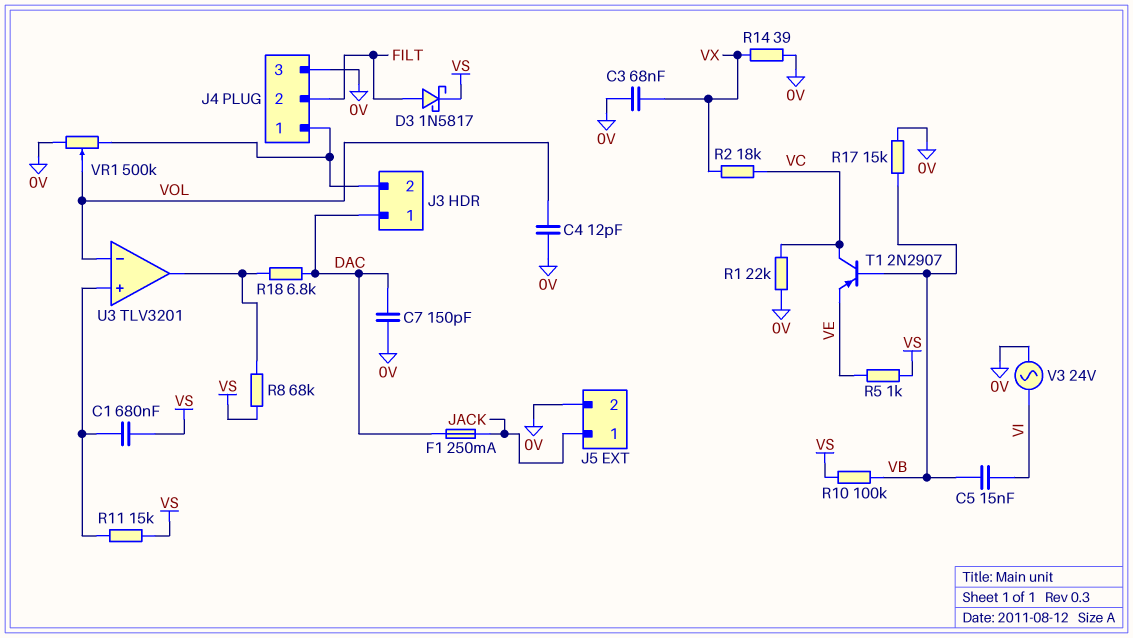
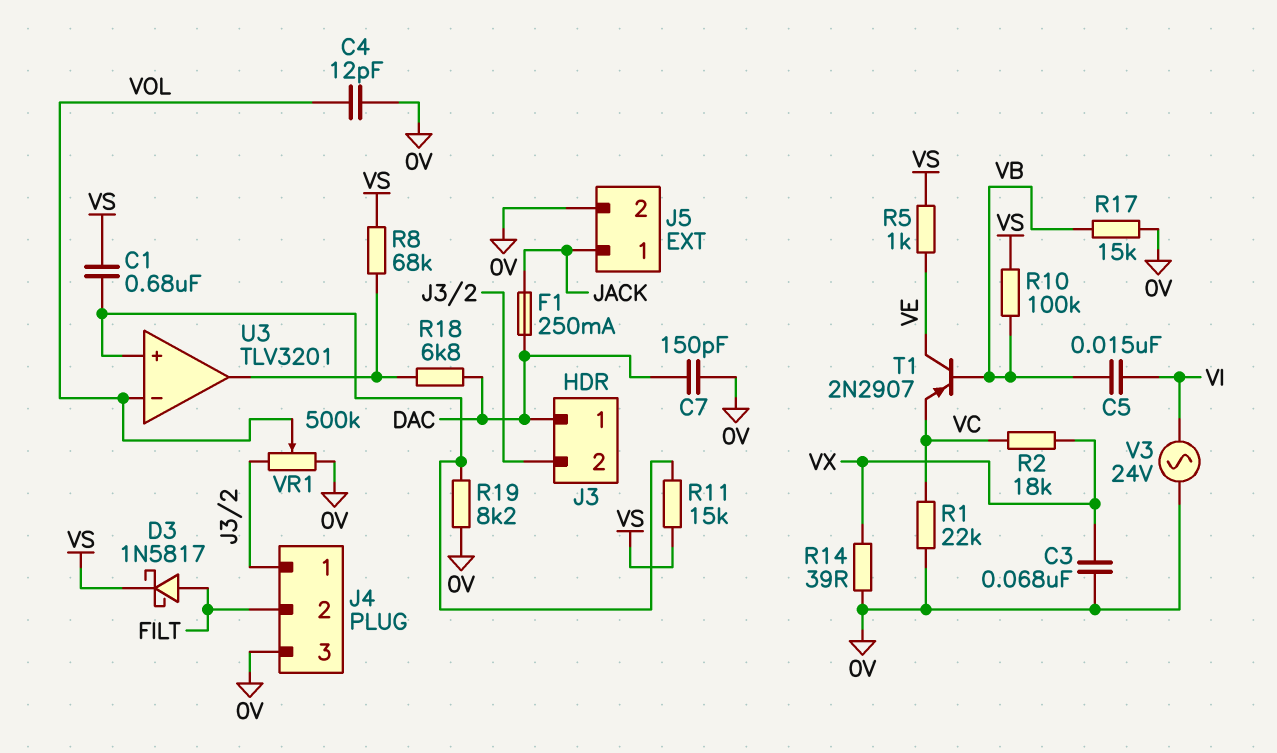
R19: none -> 8.2k (0V, U3/in+)
T1: PNP 2N2907 (B VB, C VC, E VE) -> PNP 2N2907 (B VB, C VE, E VC)

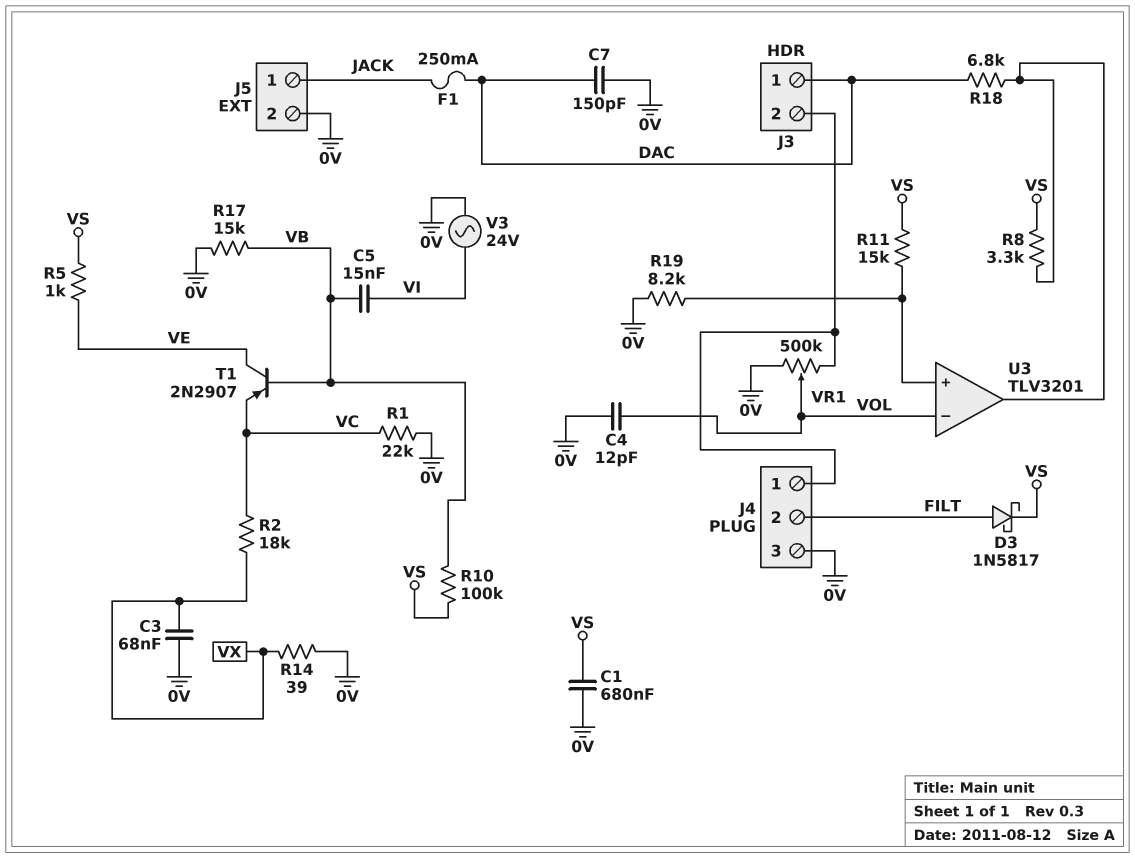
C1: 680nF (U3/in+, VS) -> 680nF (0V, VS)
R8: 68k (U3/out, VS) -> 3.3k (U3/out, VS)

